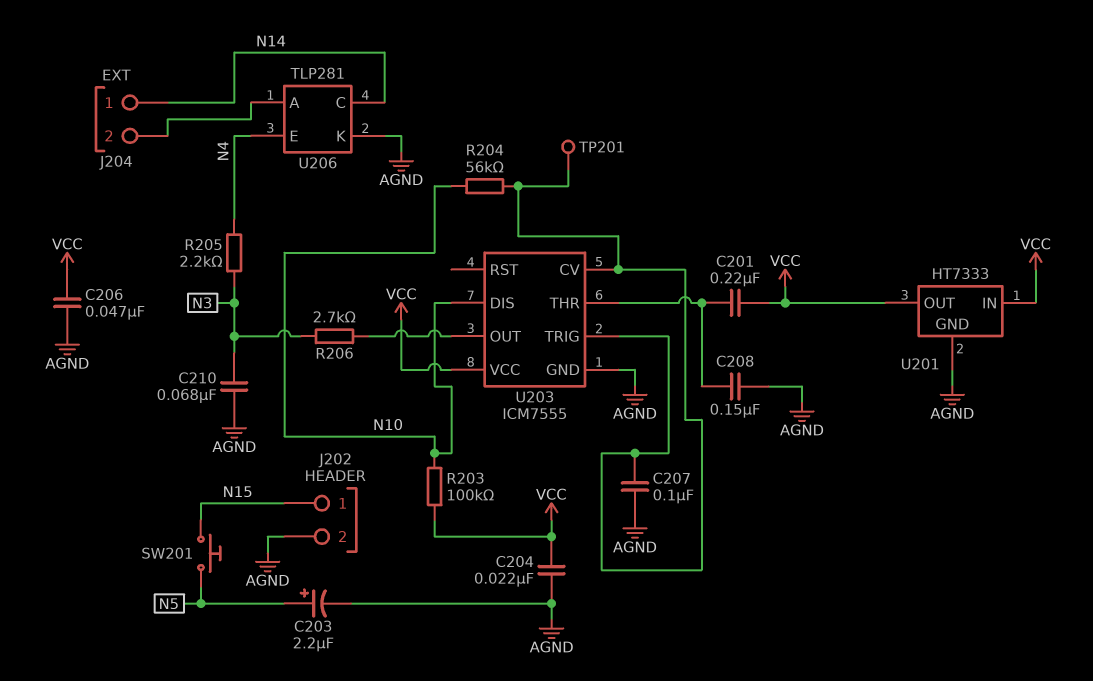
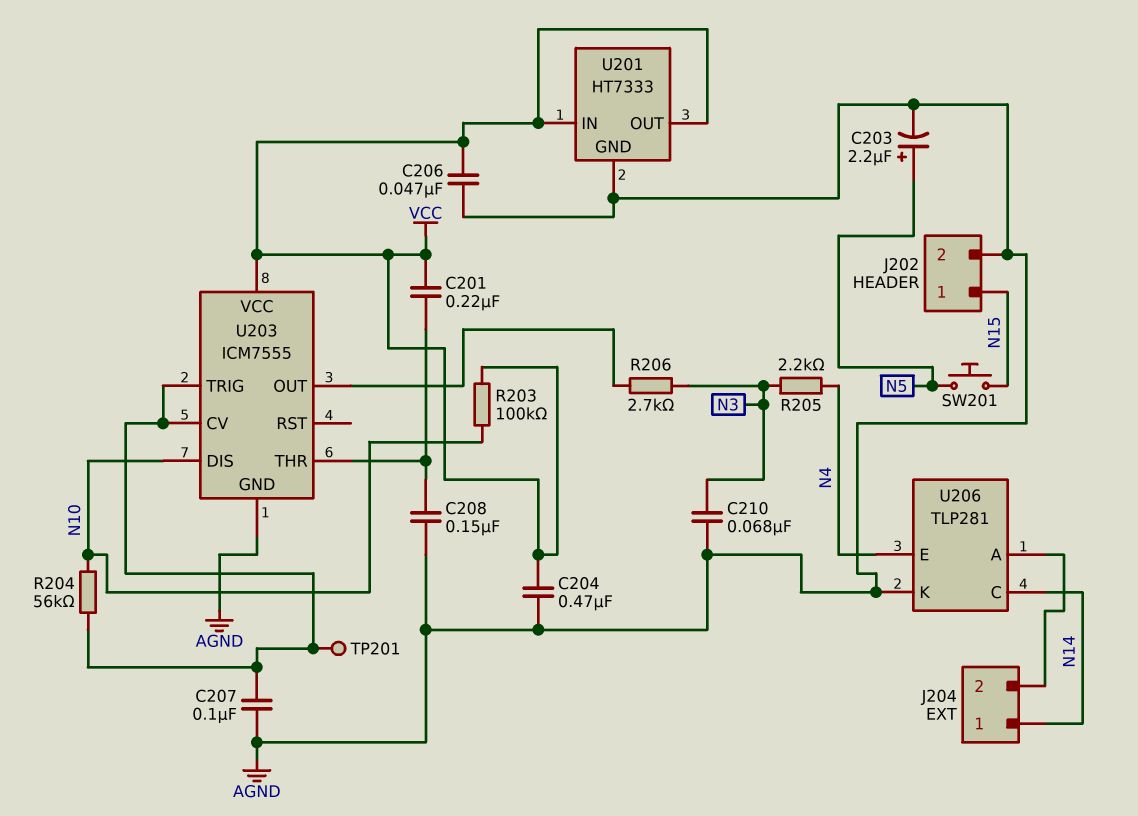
C204: 22nF (AGND, VCC) -> 470nF (AGND, VCC)

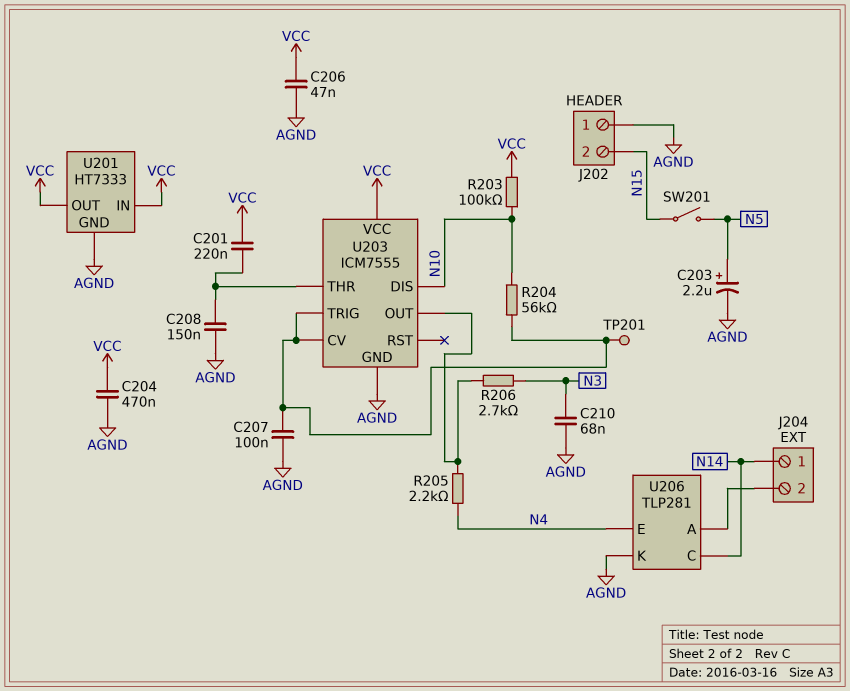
J202 pin 1: N15 -> AGND
J202 pin 2: AGND -> N15
R205: 2.2k (N3, N4) -> 2.2k (N4, U203/OUT)
SW201: button (N5, N15) -> switch (N5, N15)

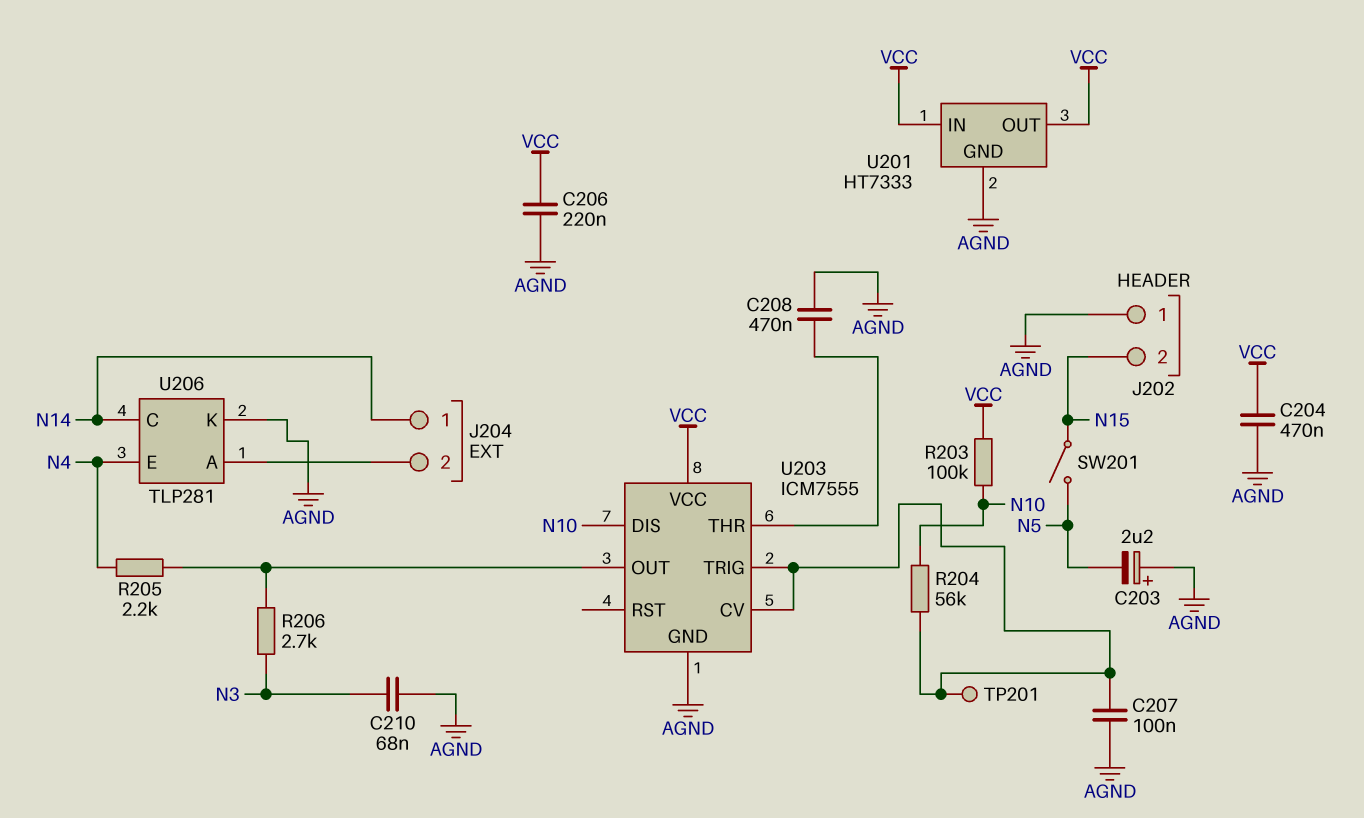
C201: 220nF (U203/THR, VCC) -> none
C203: 2.2uF (plus N5, minus AGND) -> 2.2uF (plus AGND, minus N5)
C206: 47nF (AGND, VCC) -> 220nF (AGND, VCC)
C208: 150nF (AGND, U203/THR) -> 470nF (AGND, U203/THR)

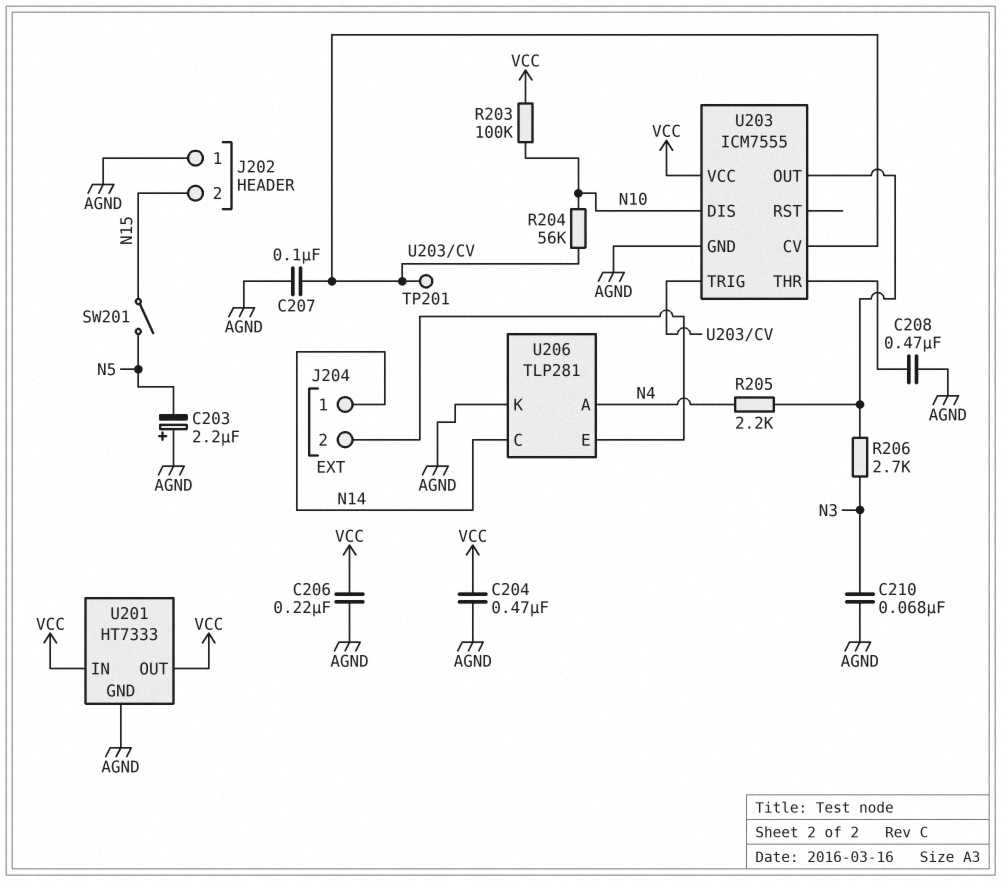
U206 pin A: J204/2 -> N4
U206 pin E: N4 -> J204/2

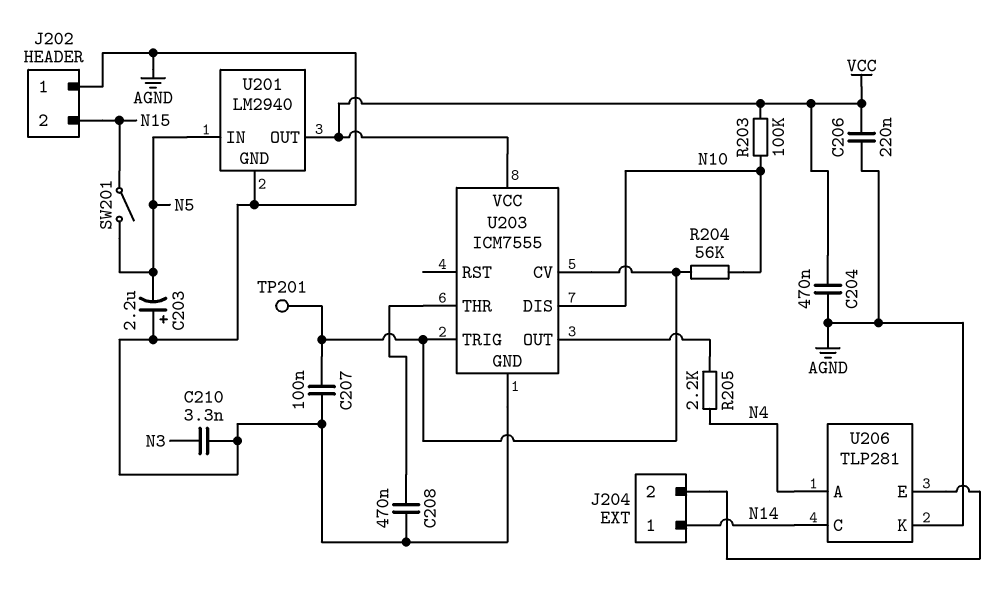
C210: 68nF (AGND, N3) -> 3.3nF (AGND, N3)
R206: 2.7k (N3, U203/OUT) -> none
U201: HT7333 -> LM2940
U201 pin IN: VCC -> N5

